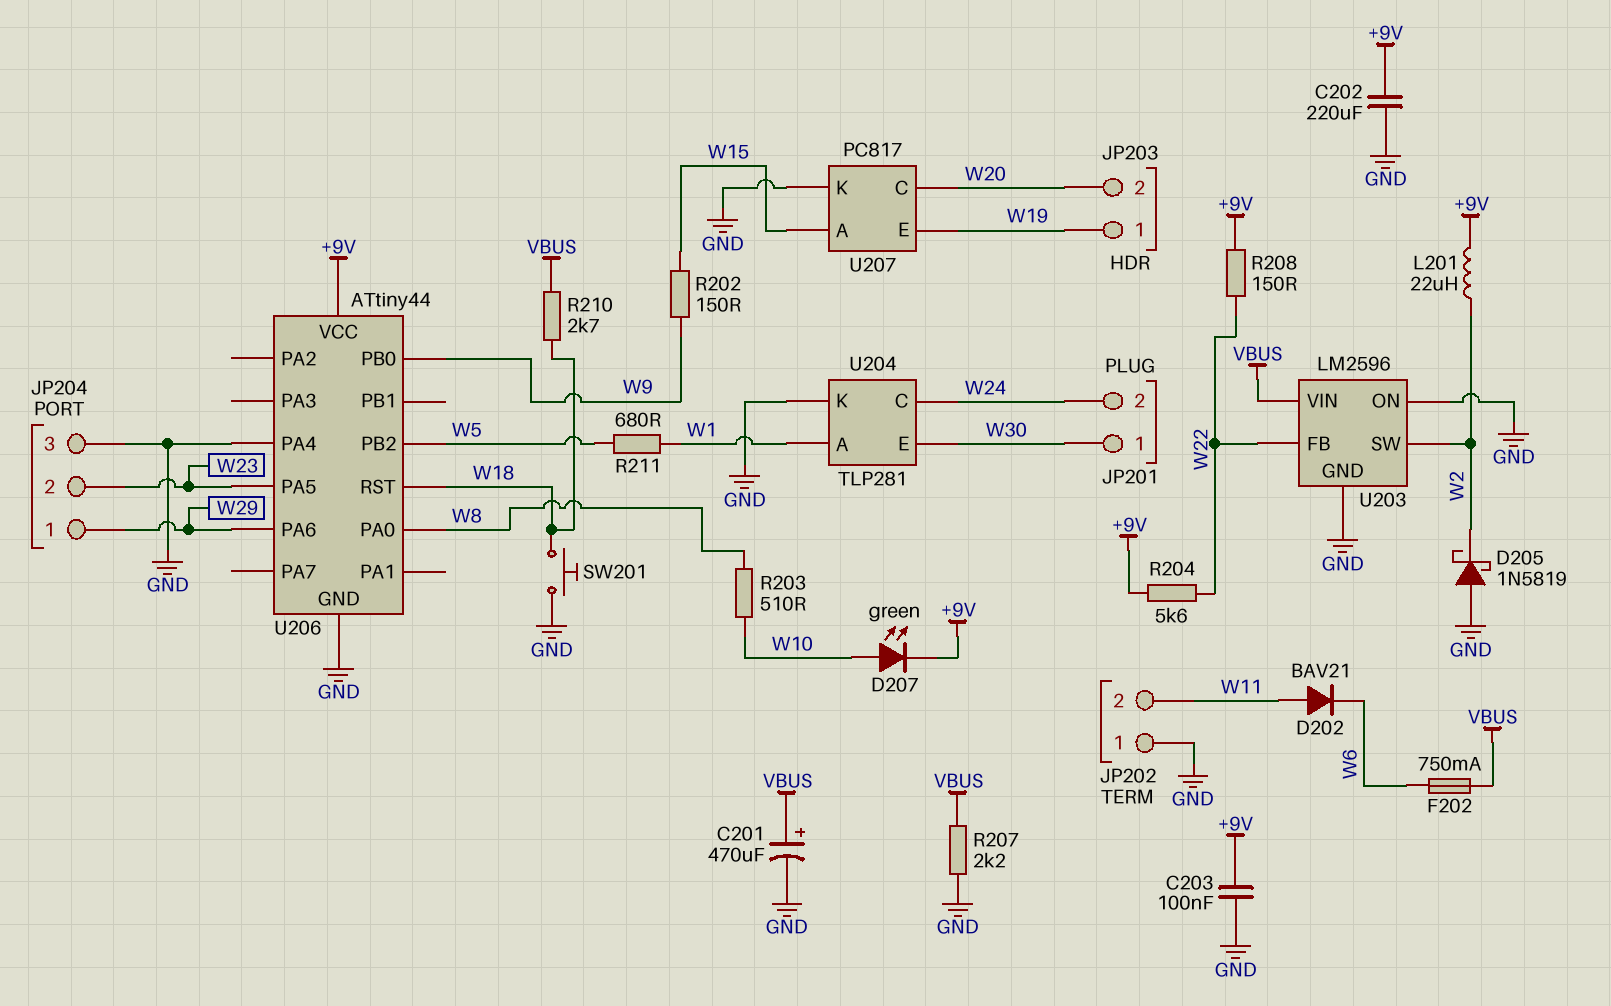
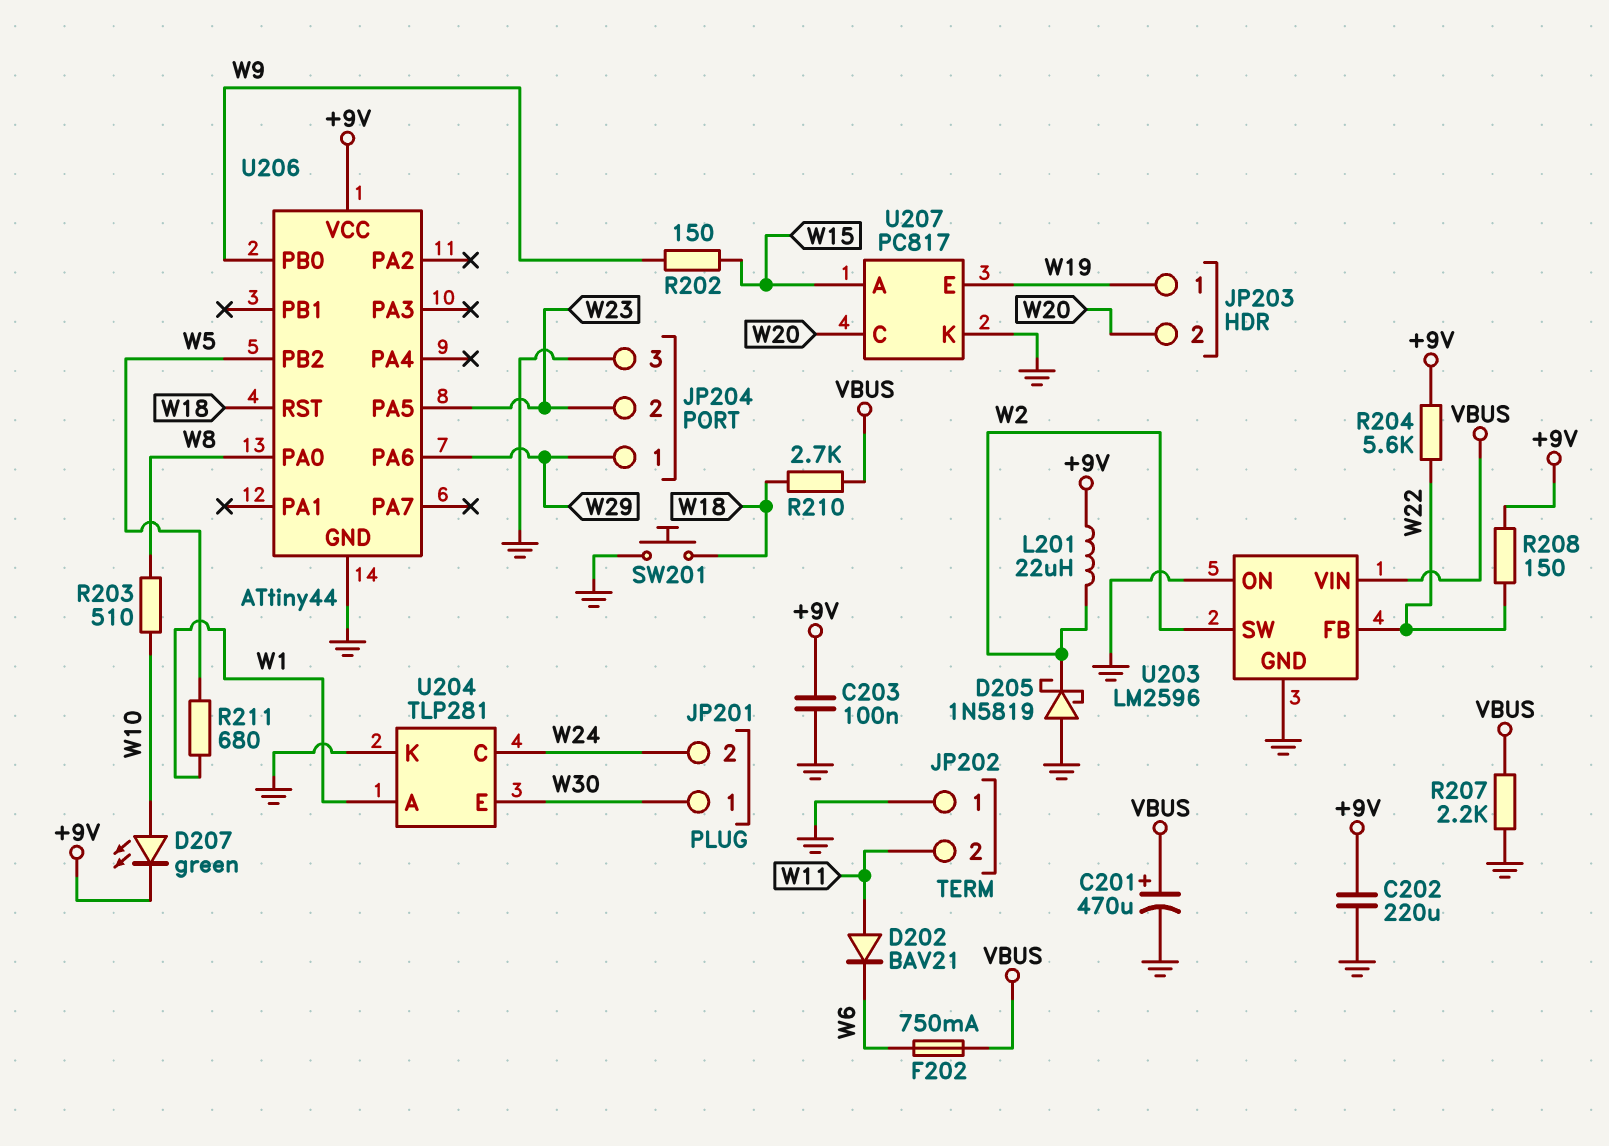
U206 pin PA4: GND -> none

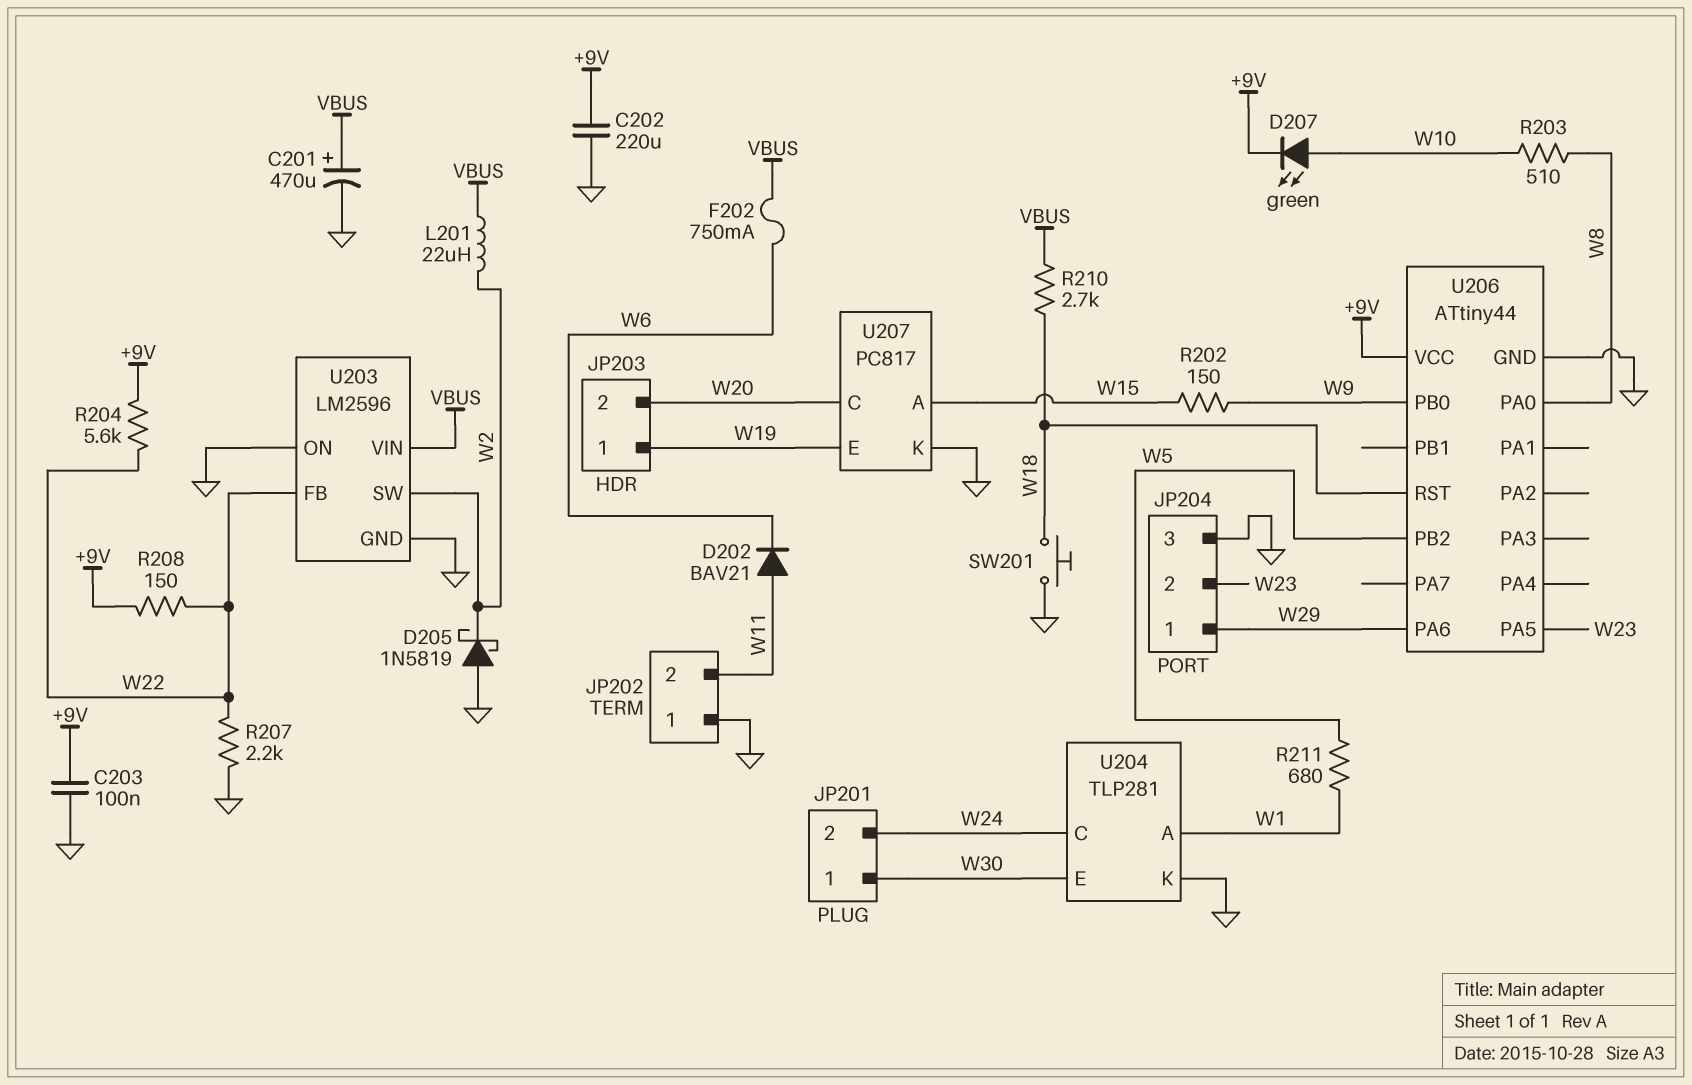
L201: 22uH (+9V, W2) -> 22uH (VBUS, W2)
R207: 2.2k (GND, VBUS) -> 2.2k (GND, W22)

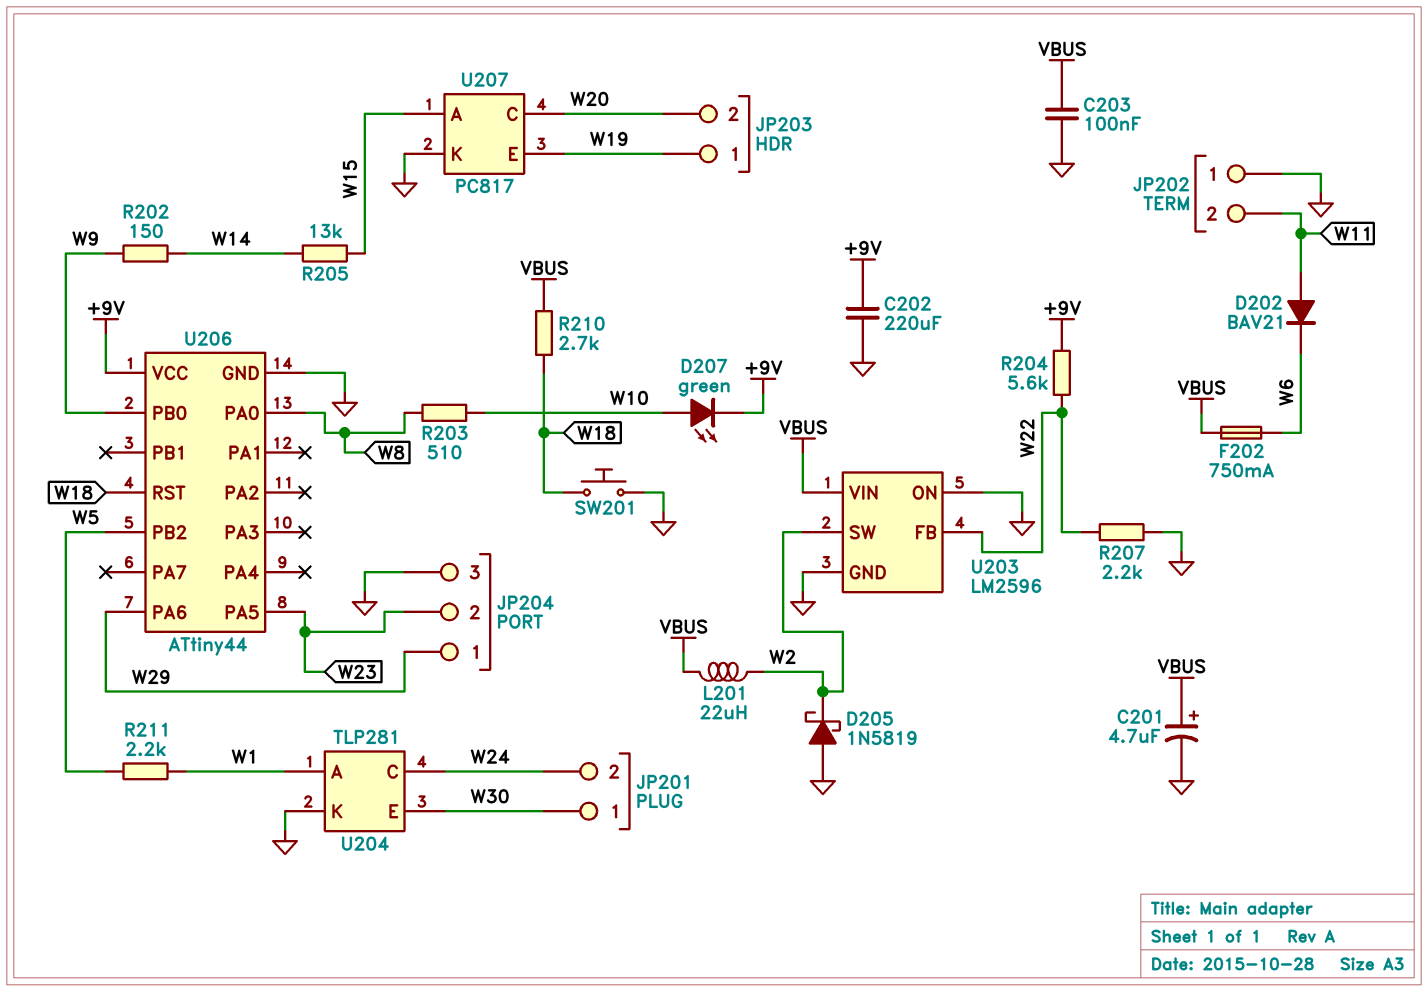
C201: 470uF (plus VBUS, minus GND) -> 4.7uF (plus VBUS, minus GND)
C203: 100nF (+9V, GND) -> 100nF (GND, VBUS)
R202: 150 (W9, W15) -> 150 (W9, W14)
R205: none -> 13k (W14, W15)
R208: 150 (+9V, W22) -> none
R211: 680 (W1, W5) -> 2.2k (W1, W5)

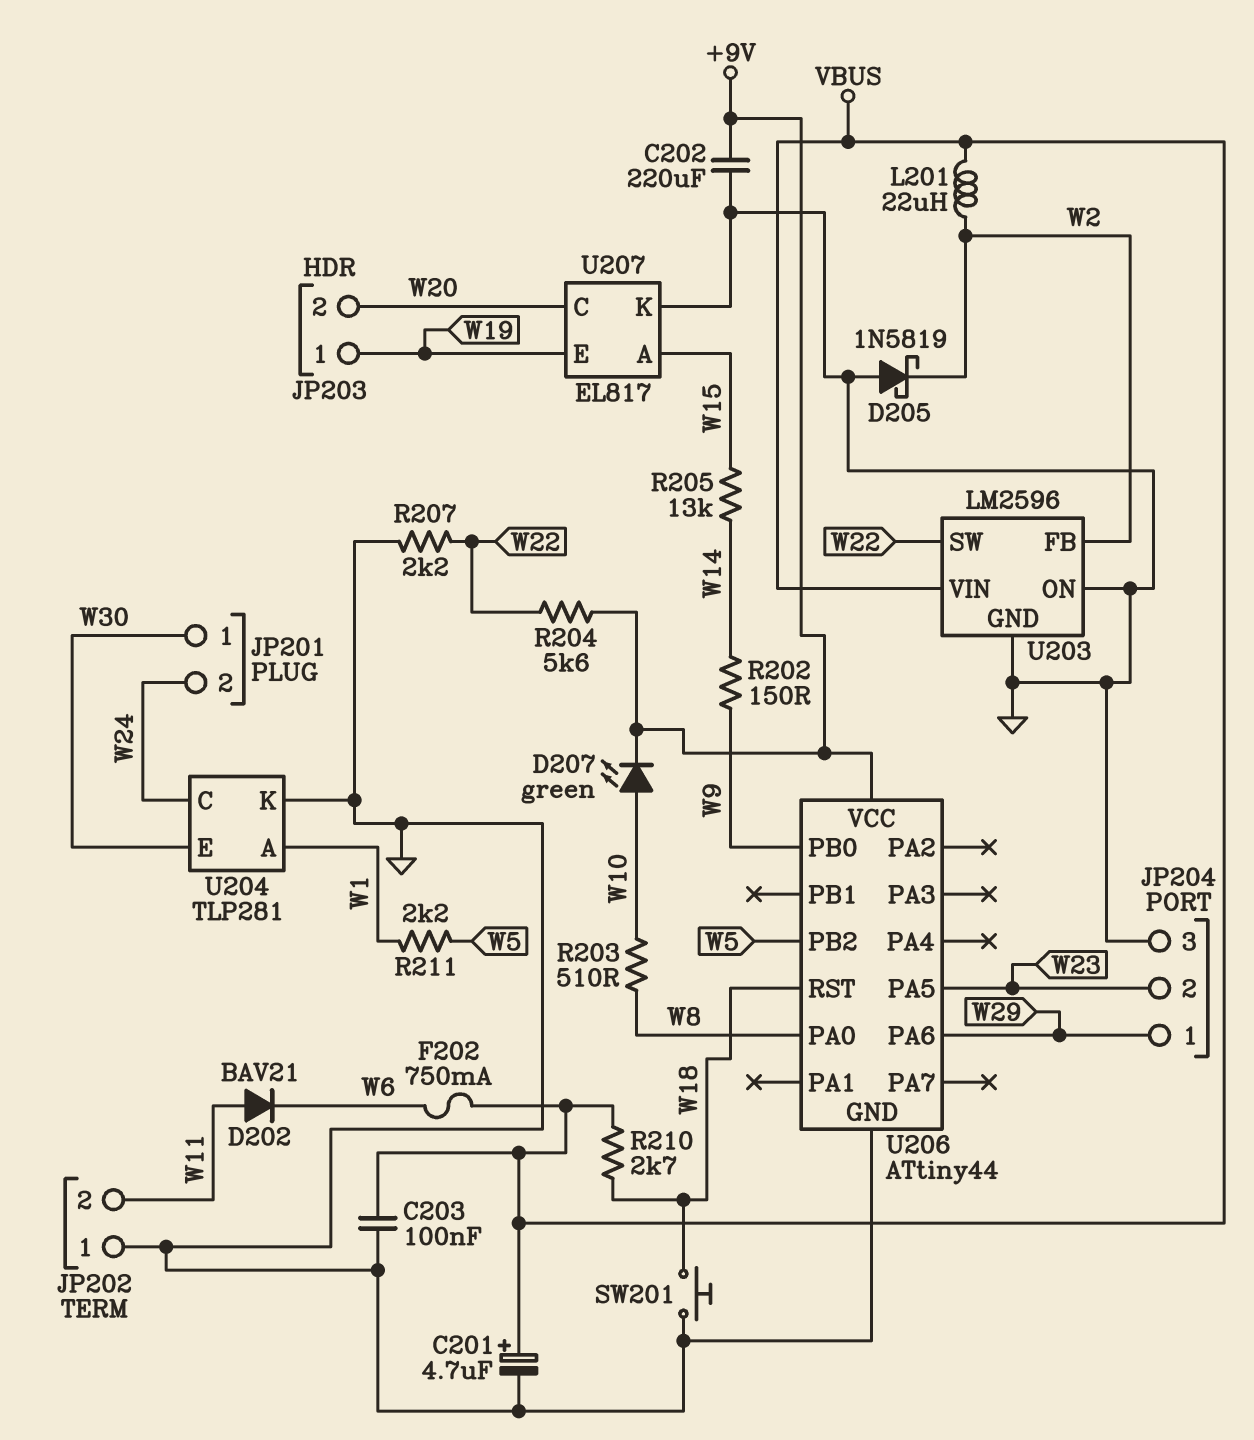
U203 pin FB: W22 -> W2
U203 pin SW: W2 -> W22
U207: PC817 -> EL817

